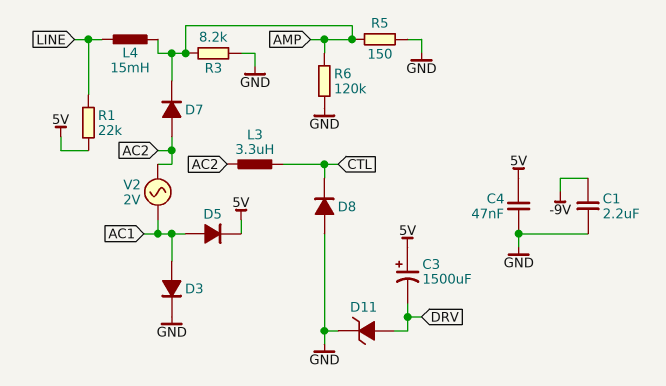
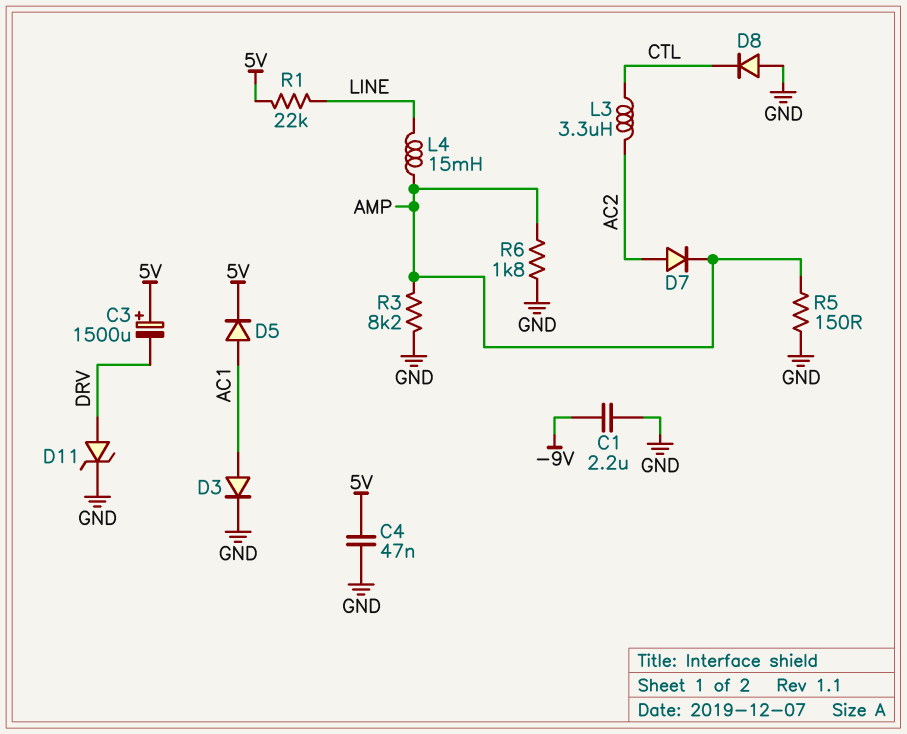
R6: 120k (AMP, GND) -> 1.8k (AMP, GND)
V2: AC 2V (AC1, AC2) -> none

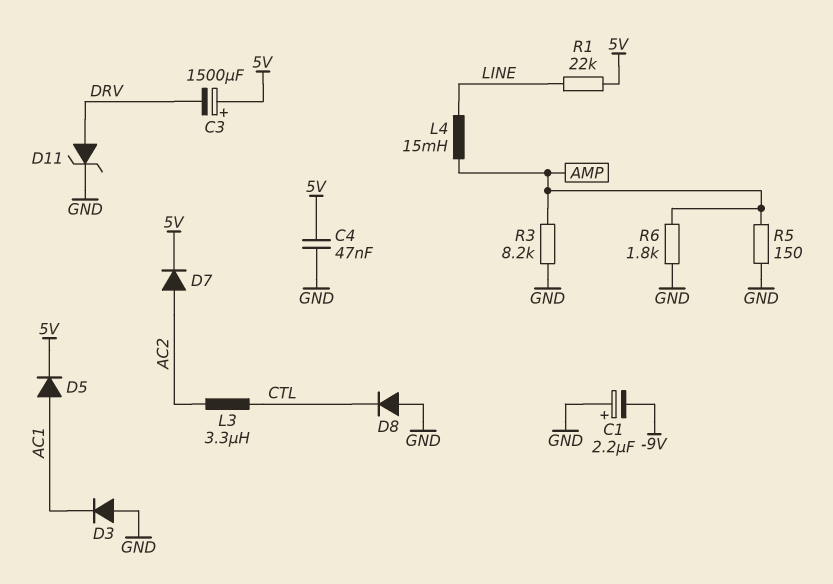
C1: 2.2uF (-9V, GND) -> 2.2uF (plus GND, minus -9V)
D3: diode (A AC1, K GND) -> diode (A GND, K AC1)
D7: diode (A AC2, K AMP) -> diode (A AC2, K 5V)

